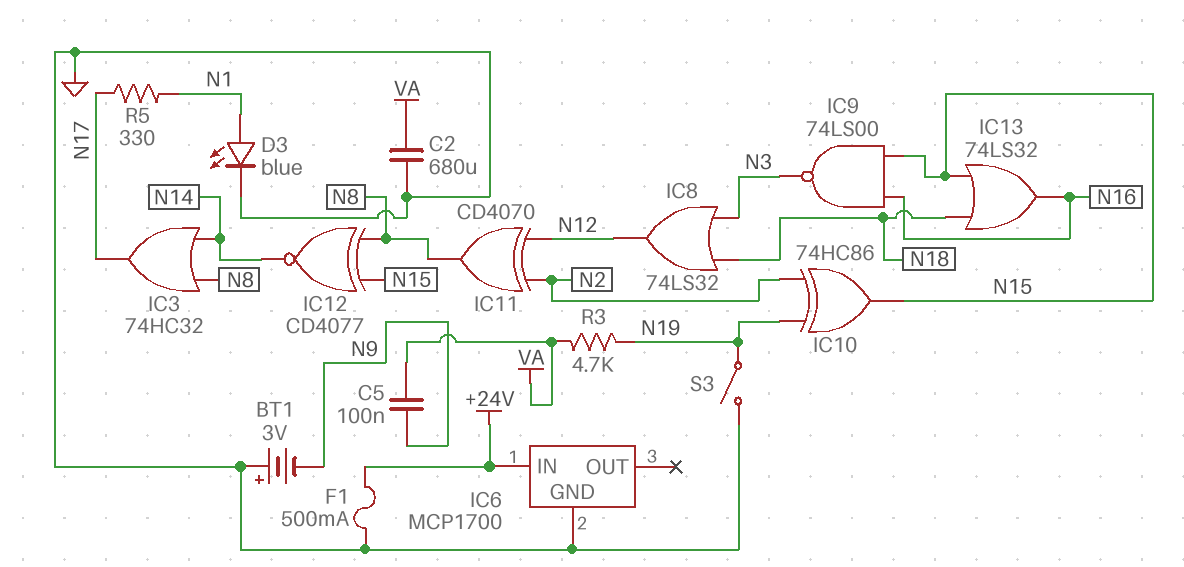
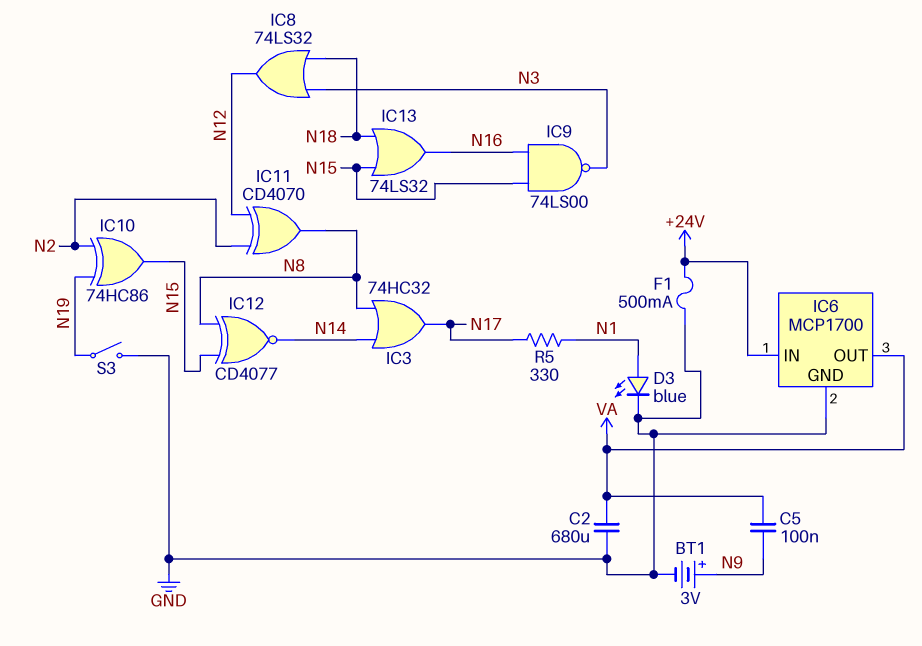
BT1: 3V (plus GND, minus N9) -> 3V (plus N9, minus GND)
IC6 pin OUT: none -> VA
R3: 4.7k (N19, VA) -> none

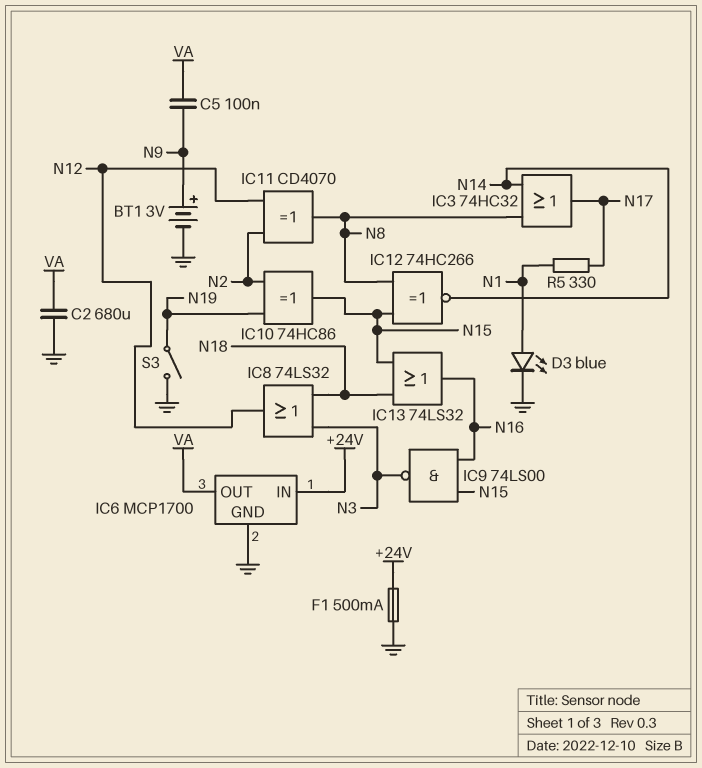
IC12: XNOR CD4077 (in N8, in N15, out N14) -> XNOR 74HC266 (in N8, in N15, out N14)

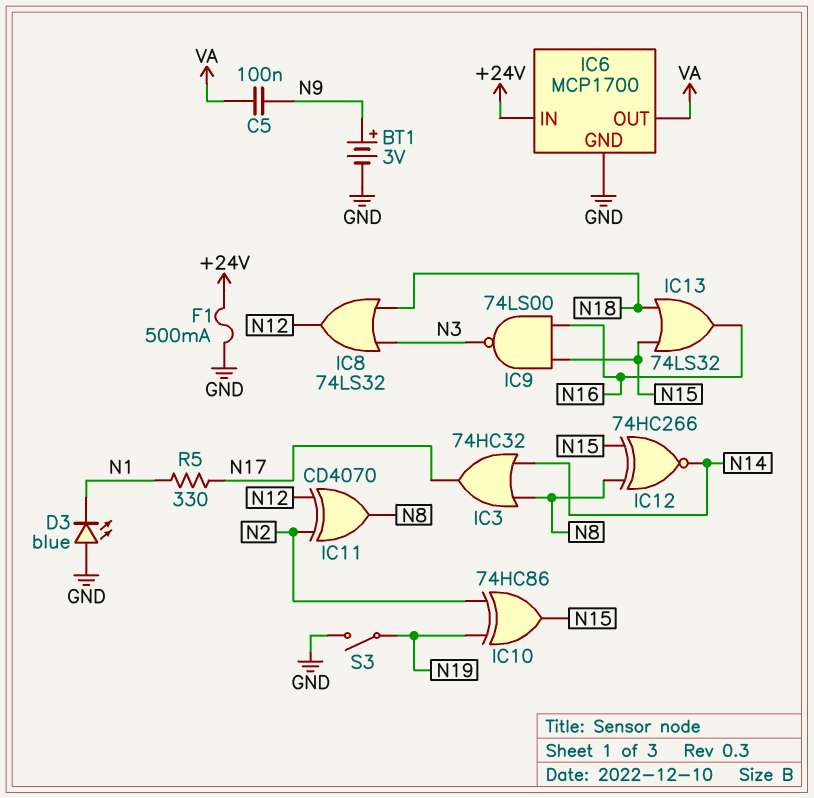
C2: 680uF (GND, VA) -> none
D3: LED blue (A N1, K GND) -> LED blue (A GND, K N1)

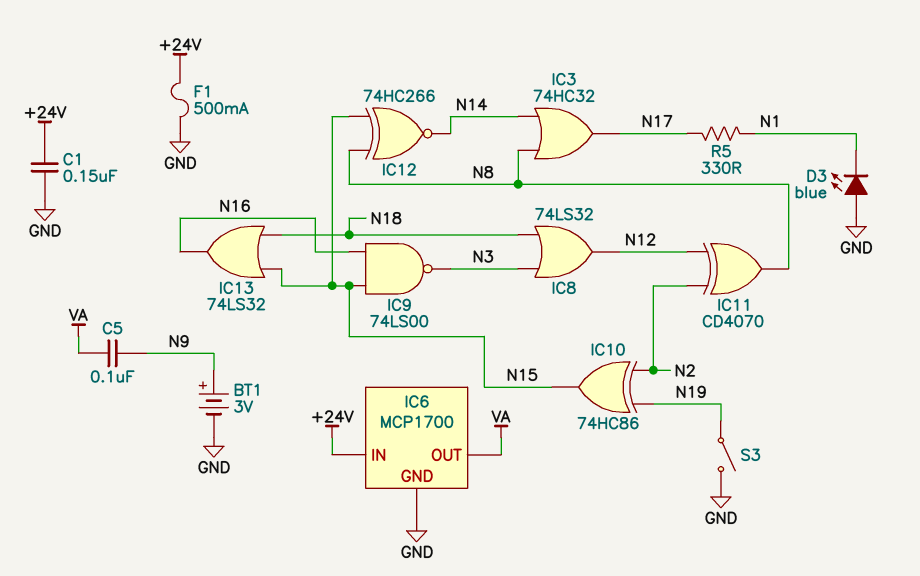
C1: none -> 150nF (+24V, GND)

